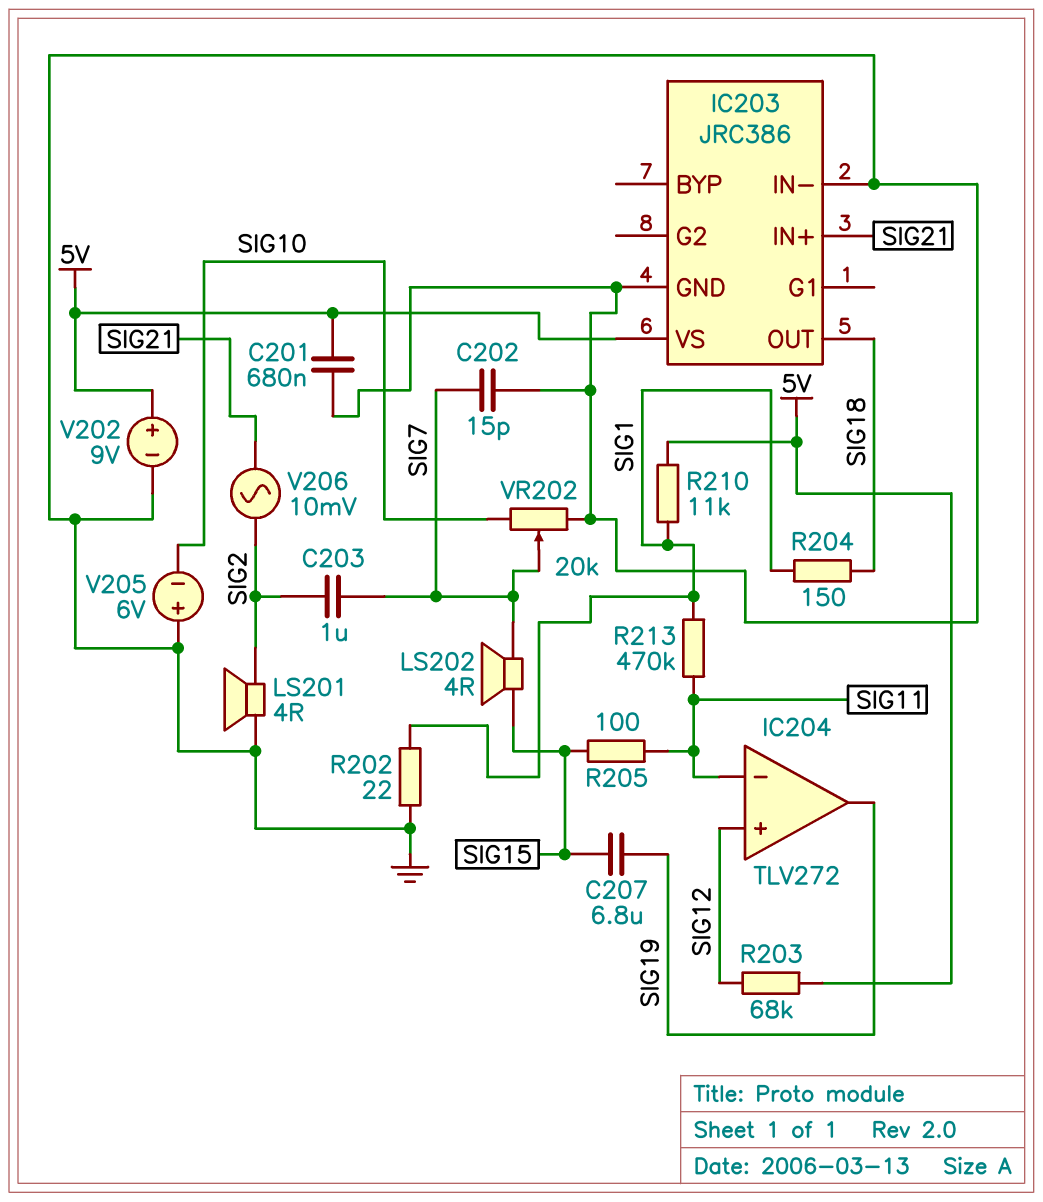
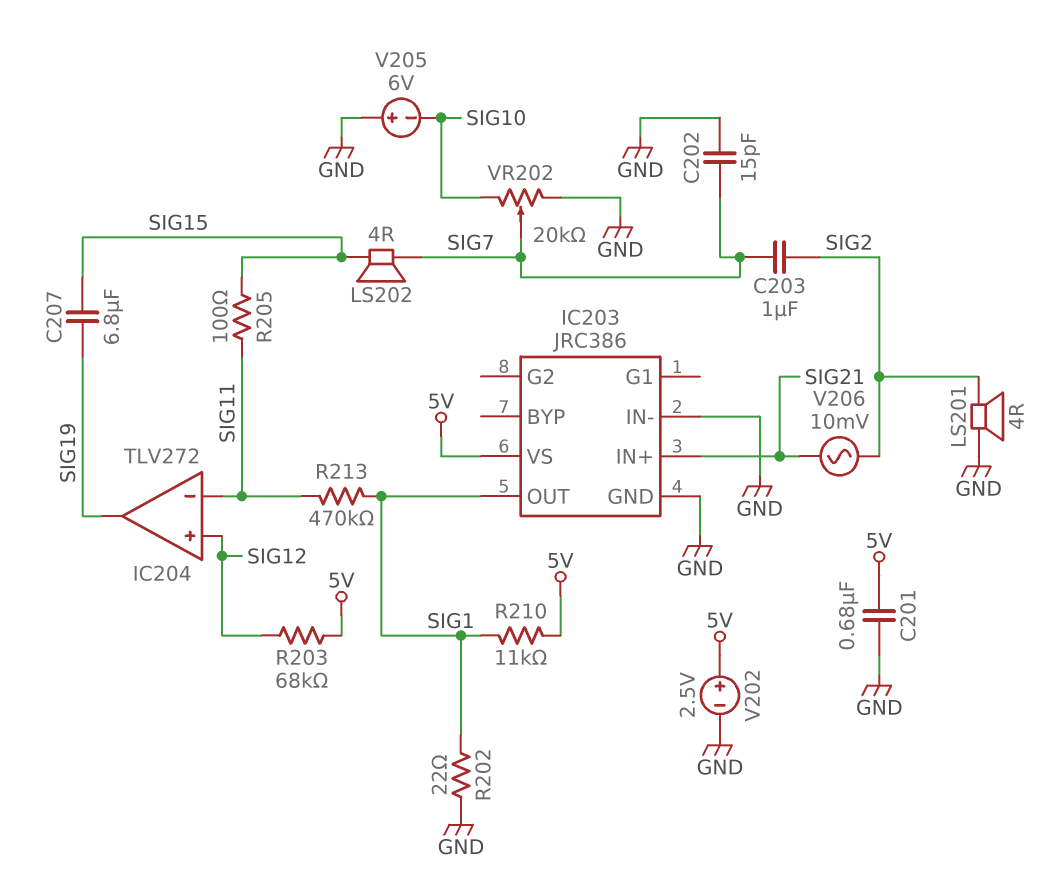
IC203 pin OUT: SIG18 -> SIG1
R204: 150 (SIG1, SIG18) -> none
V202: 9V (plus 5V, minus GND) -> 2.5V (plus 5V, minus GND)

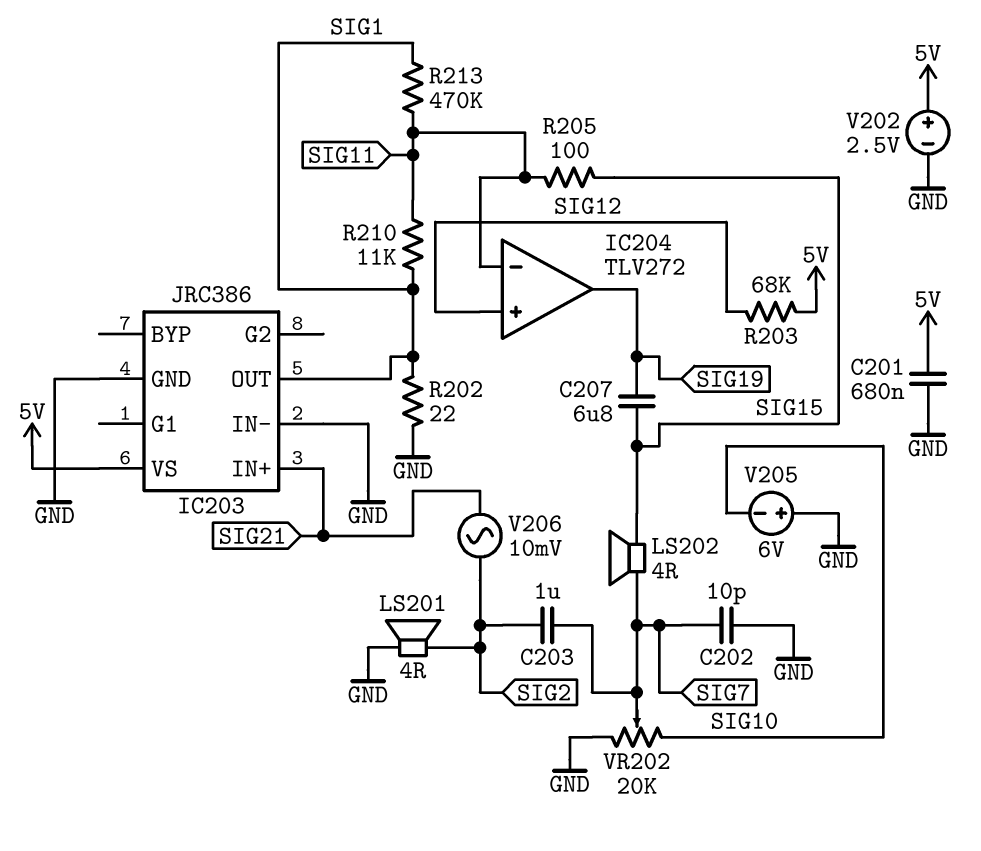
C202: 15pF (GND, SIG7) -> 10pF (GND, SIG7)
R210: 11k (5V, SIG1) -> 11k (SIG1, SIG11)

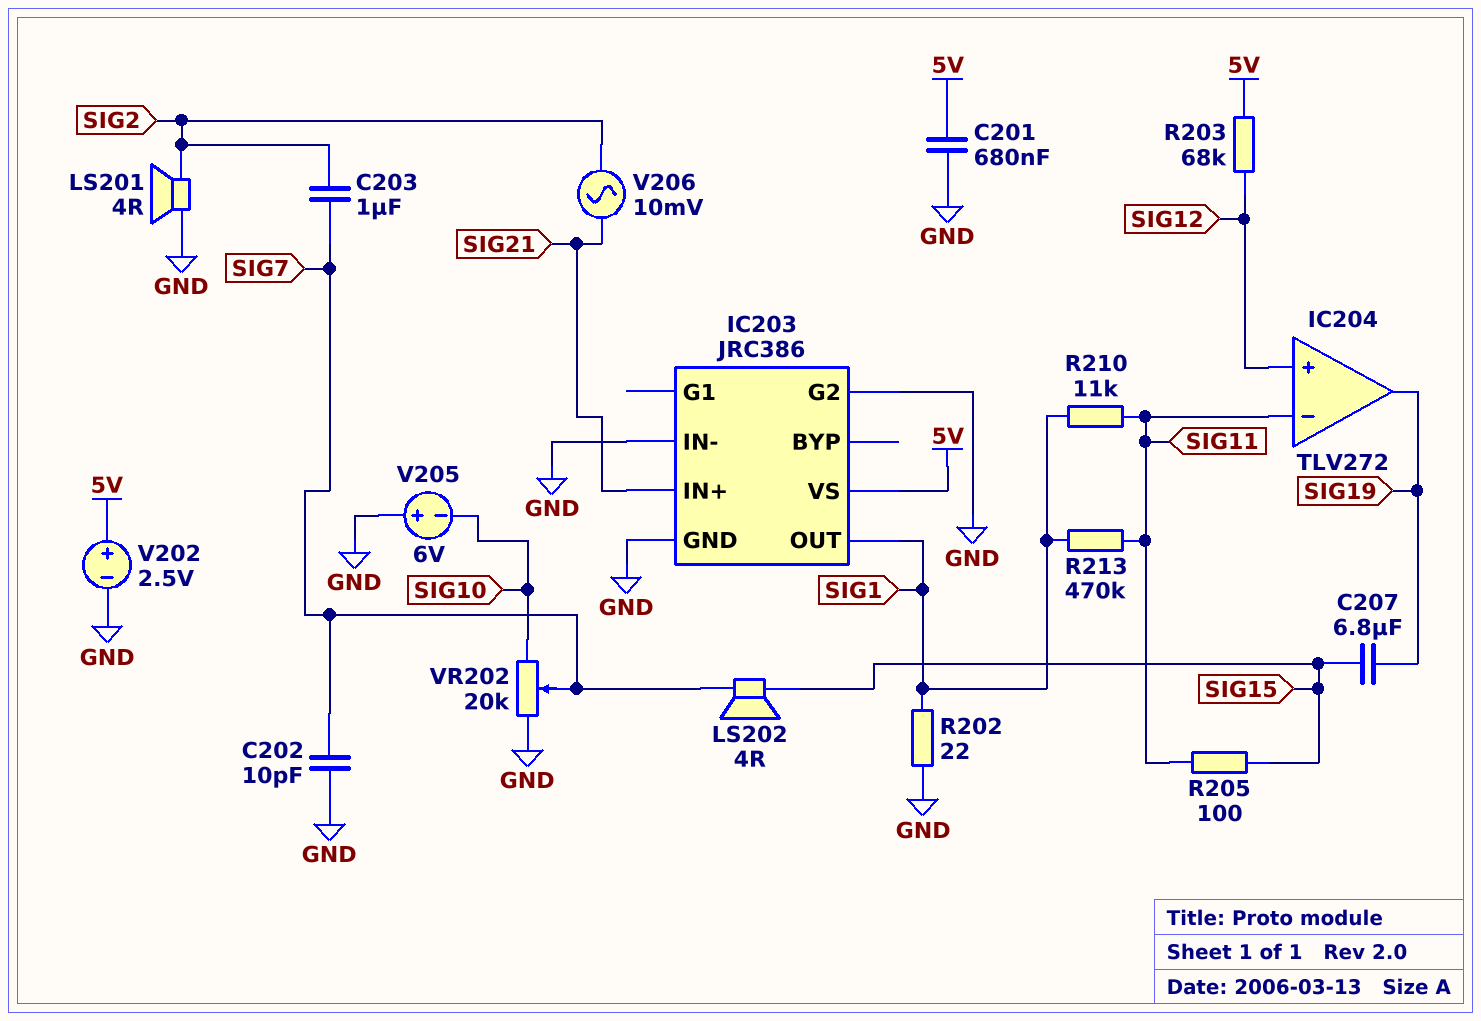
IC203 pin G2: none -> GND

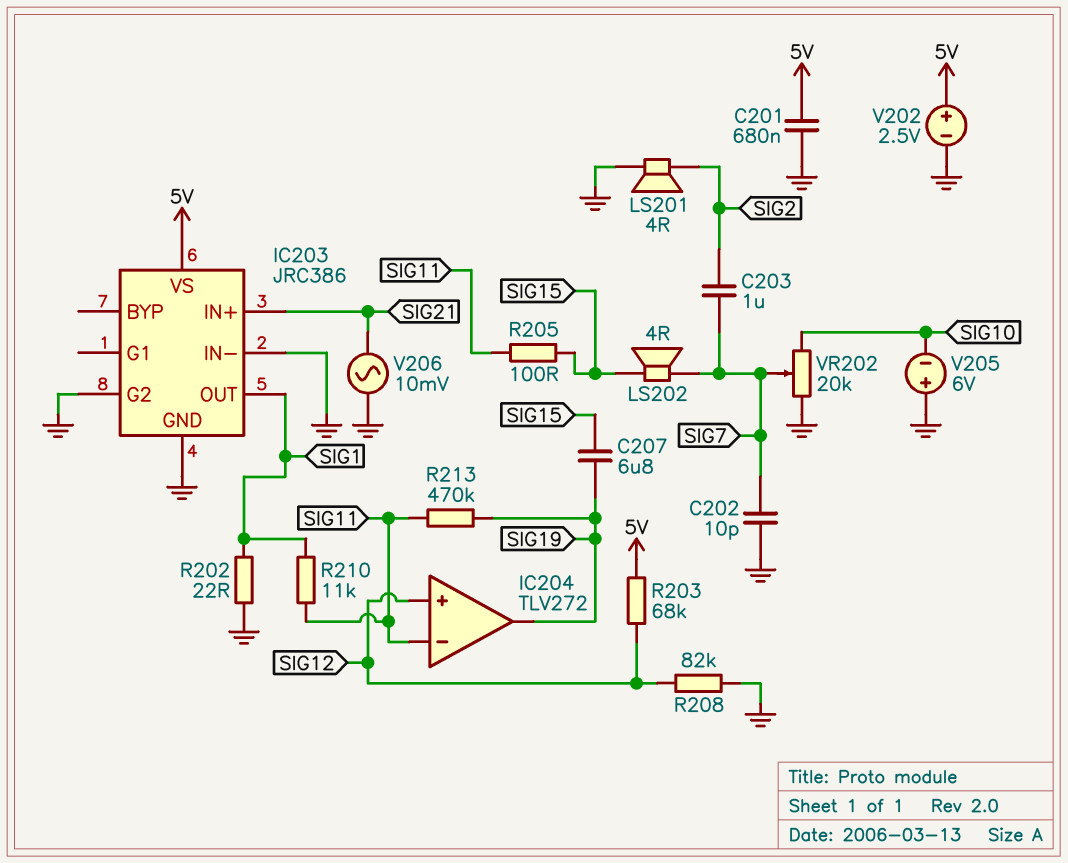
R208: none -> 82k (GND, SIG12)
R213: 470k (SIG1, SIG11) -> 470k (SIG11, SIG19)
V206: AC 10mV (SIG2, SIG21) -> AC 10mV (GND, SIG21)

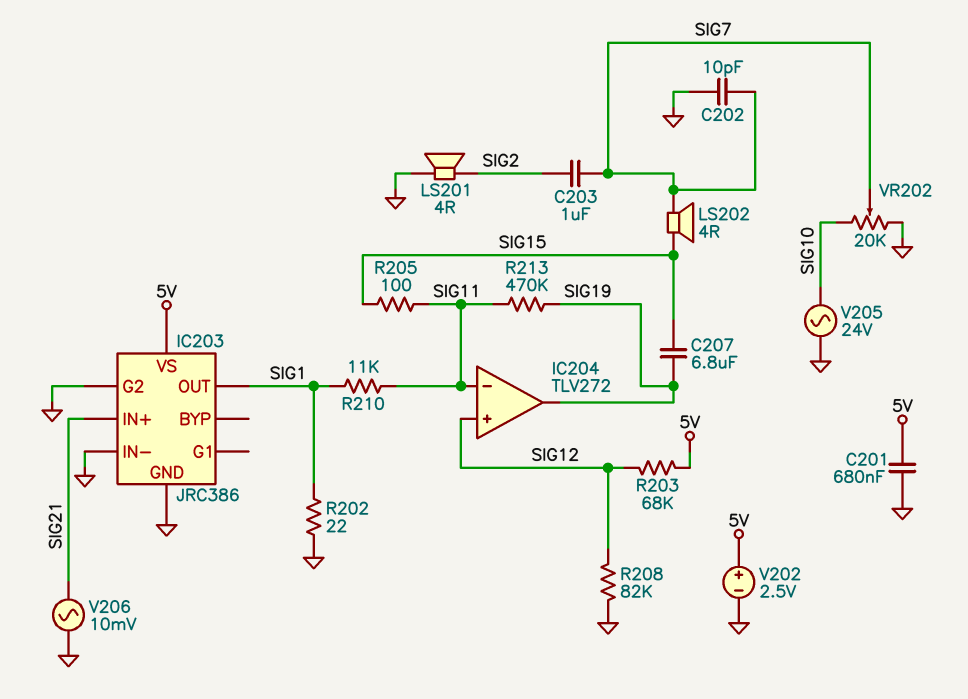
V205: 6V (plus GND, minus SIG10) -> AC 24V (GND, SIG10)

